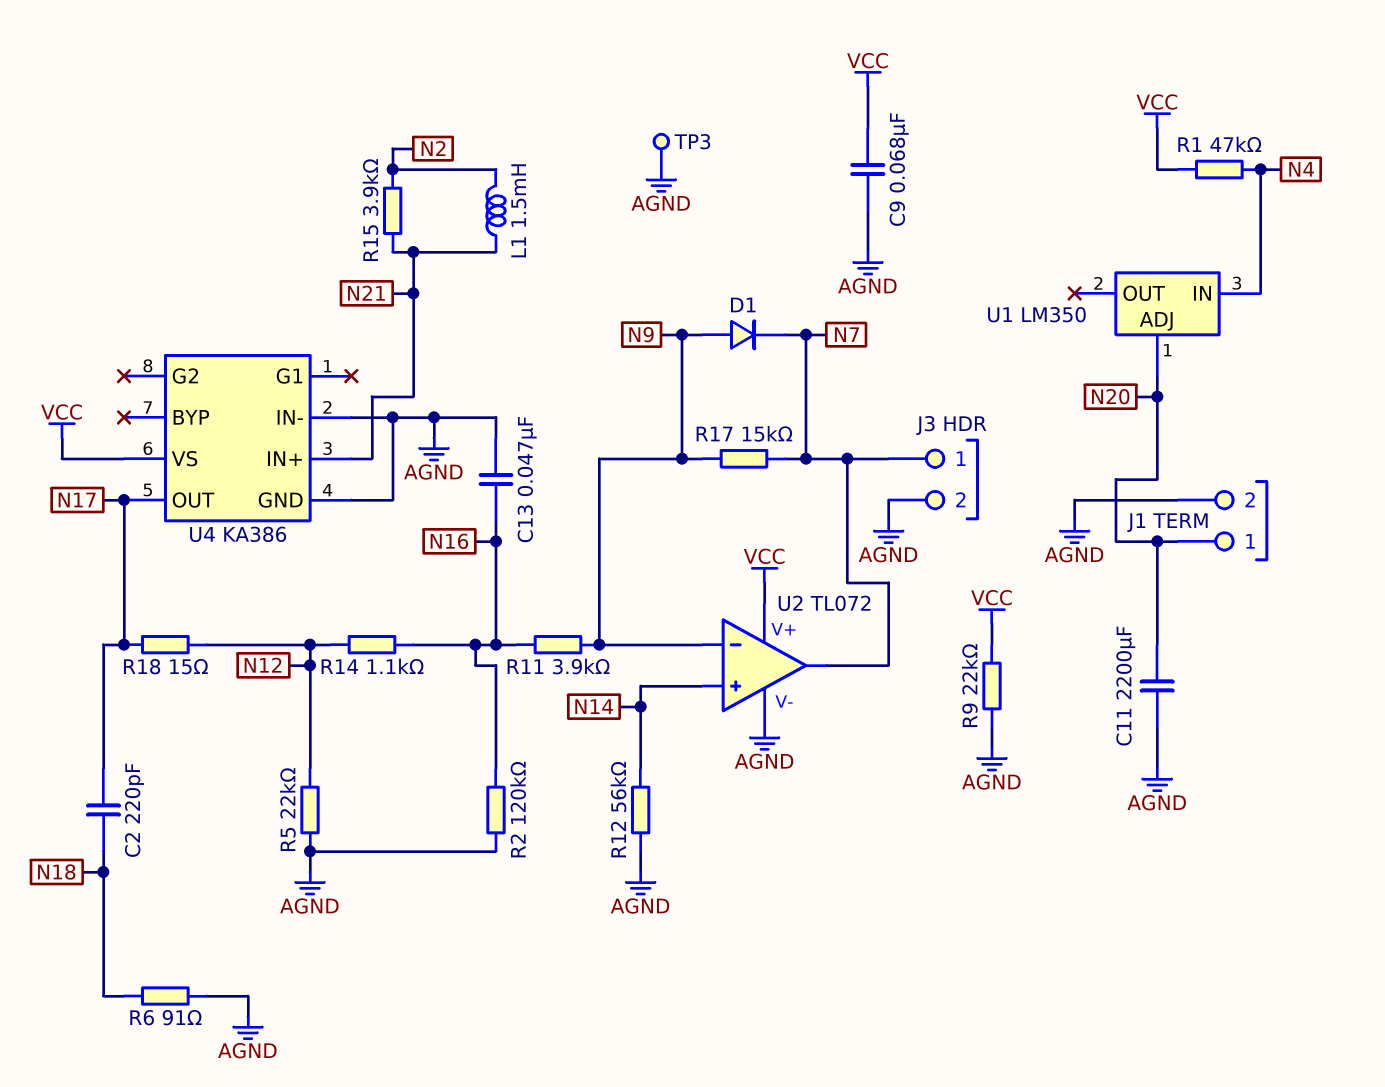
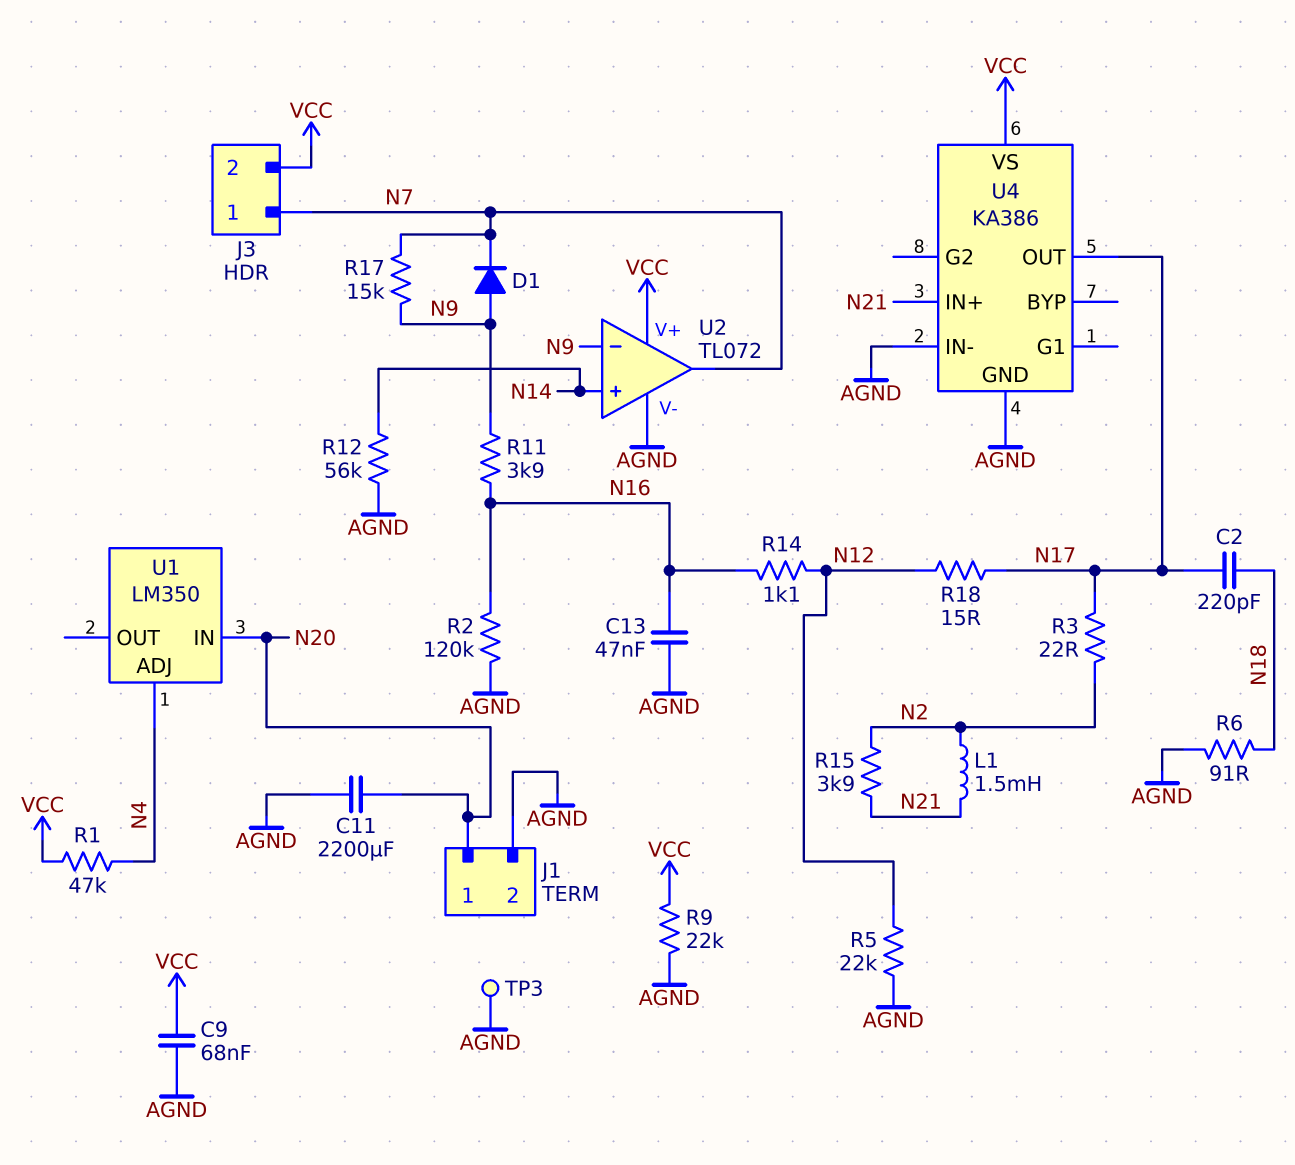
J3 pin 2: AGND -> VCC
R3: none -> 22 (N2, N17)
U1 pin ADJ: N20 -> N4
U1 pin IN: N4 -> N20

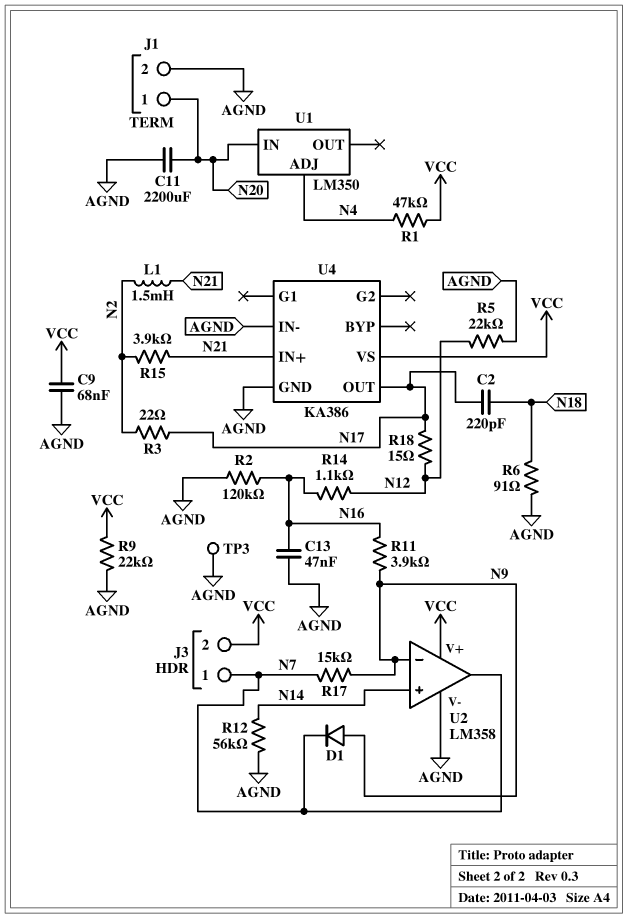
U2: TL072 -> LM358

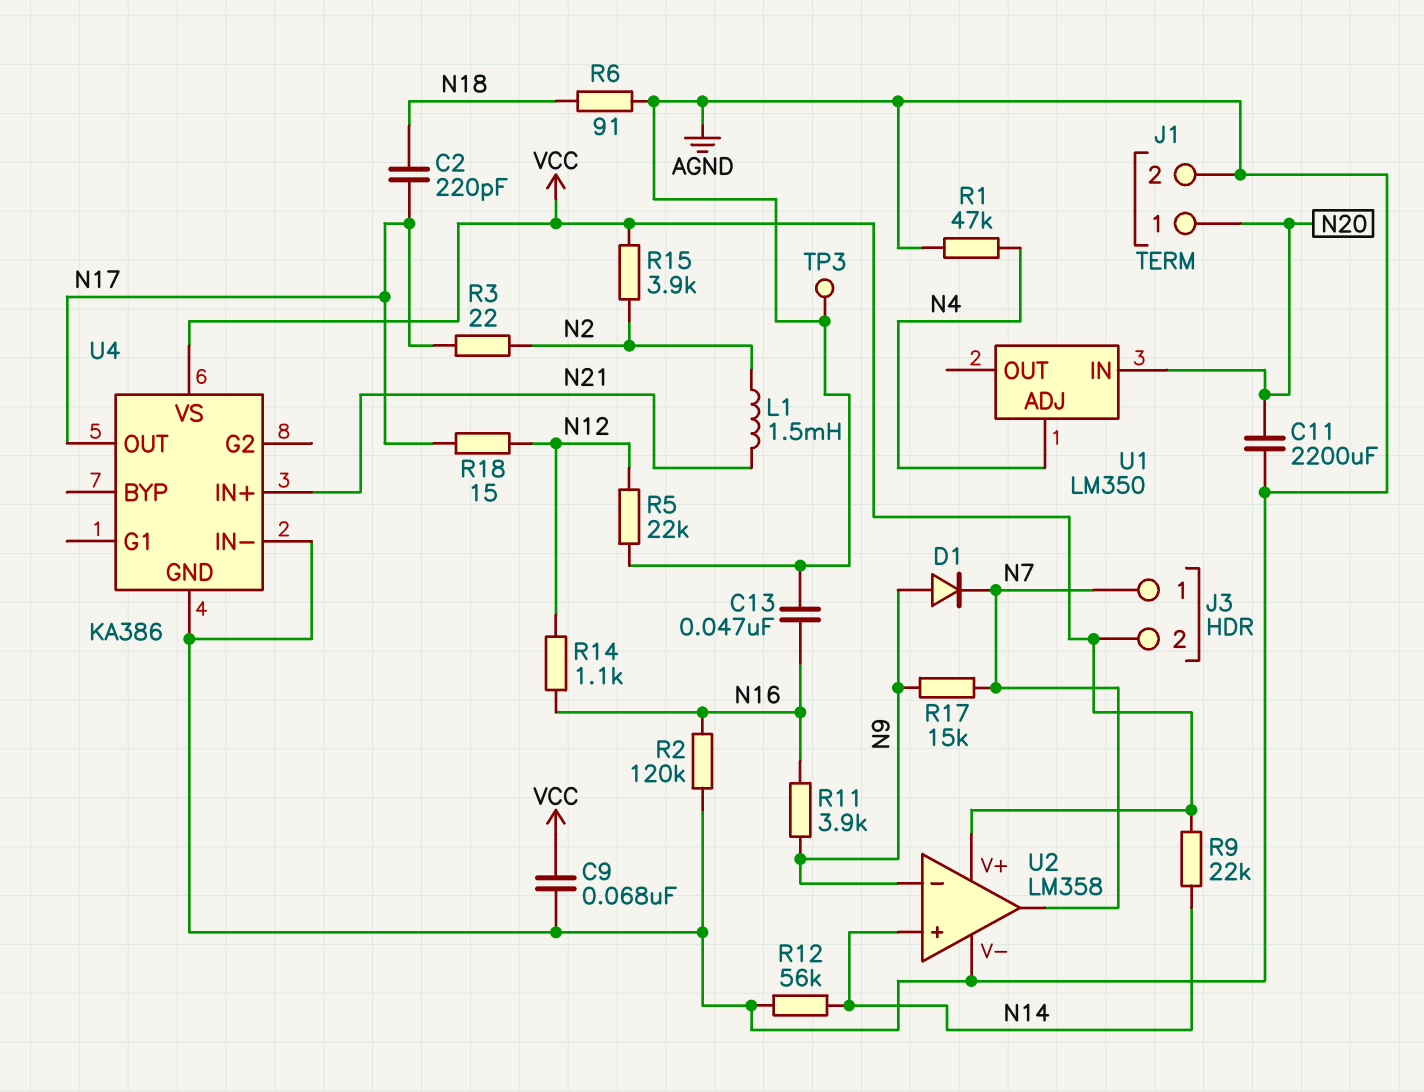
R1: 47k (N4, VCC) -> 47k (AGND, N4)
R9: 22k (AGND, VCC) -> 22k (N14, VCC)
R15: 3.9k (N2, N21) -> 3.9k (N2, VCC)

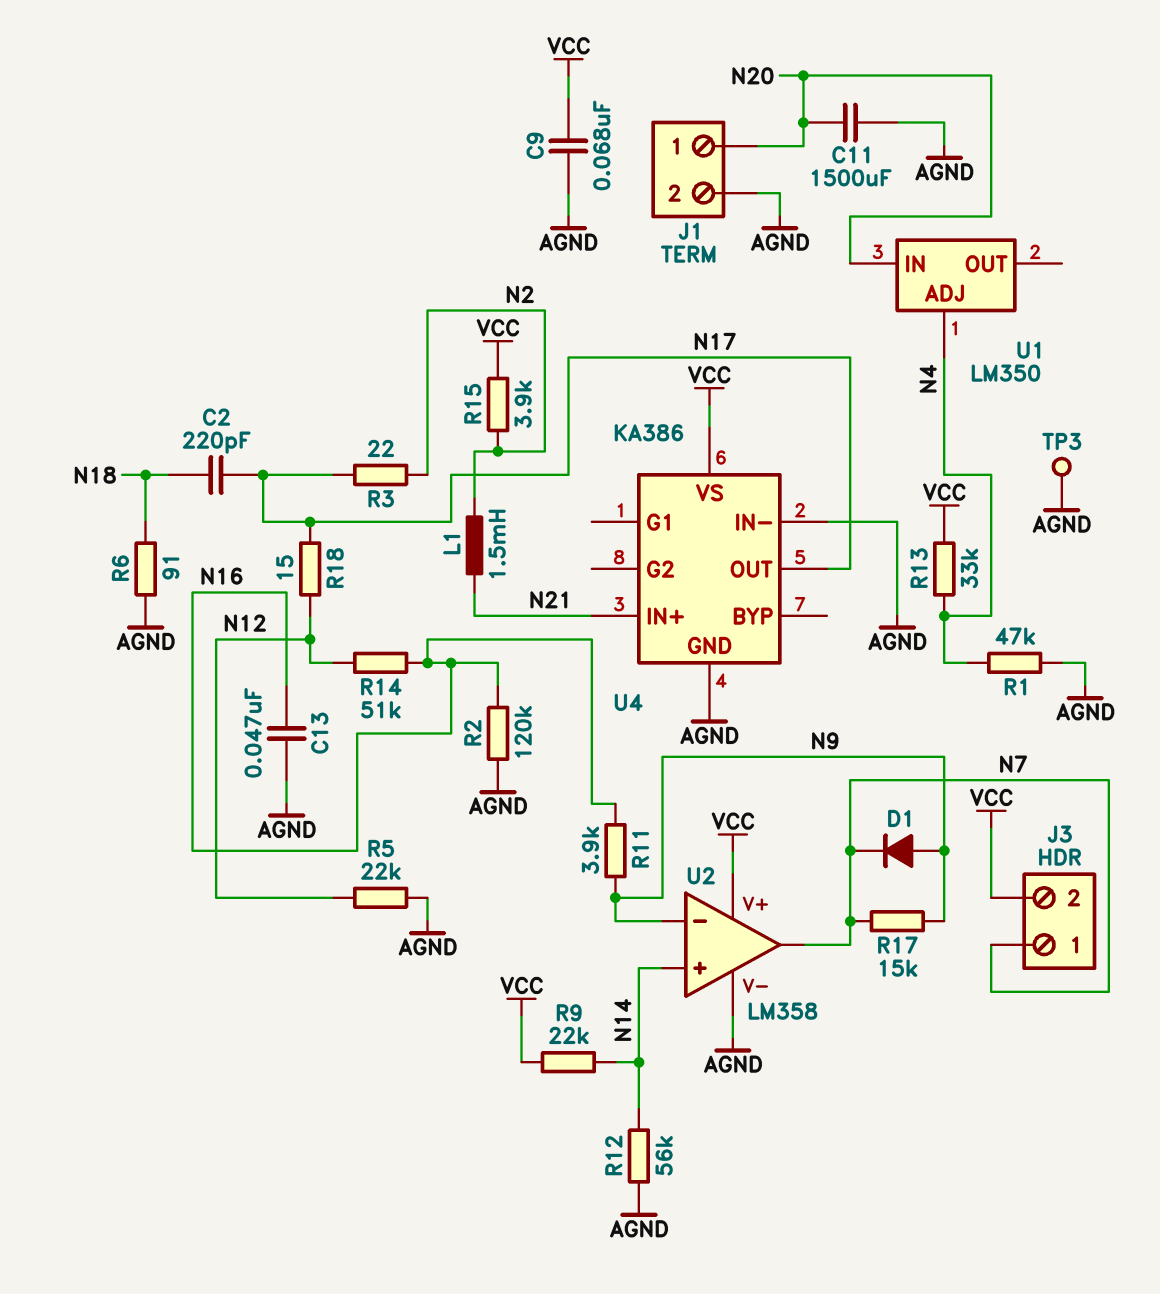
C11: 2200uF (AGND, N20) -> 1500uF (AGND, N20)
R13: none -> 33k (N4, VCC)
R14: 1.1k (N12, N16) -> 51k (N12, N16)

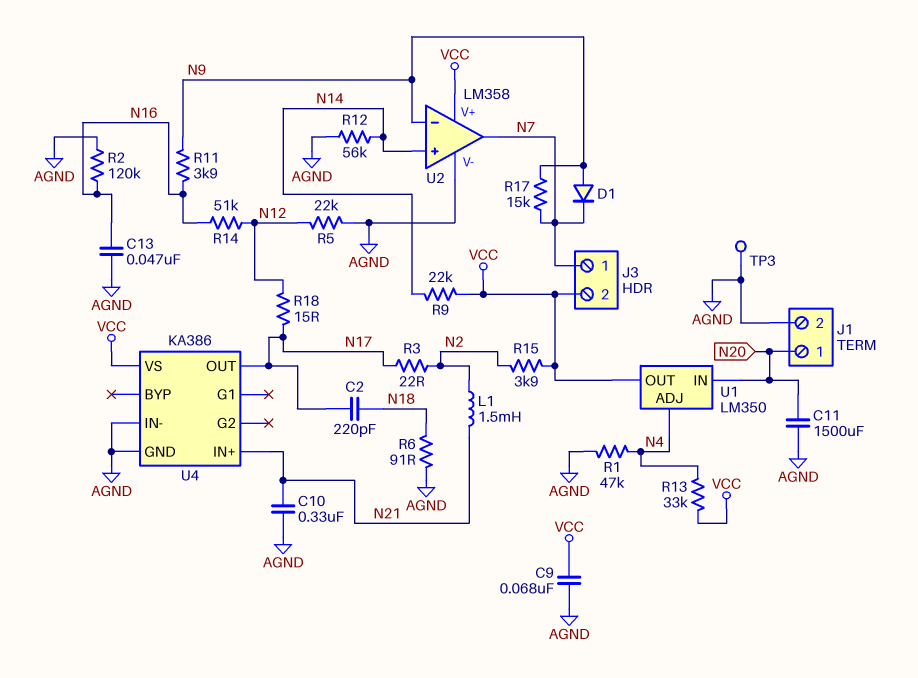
C10: none -> 330nF (AGND, N21)
U1 pin OUT: none -> VCC

